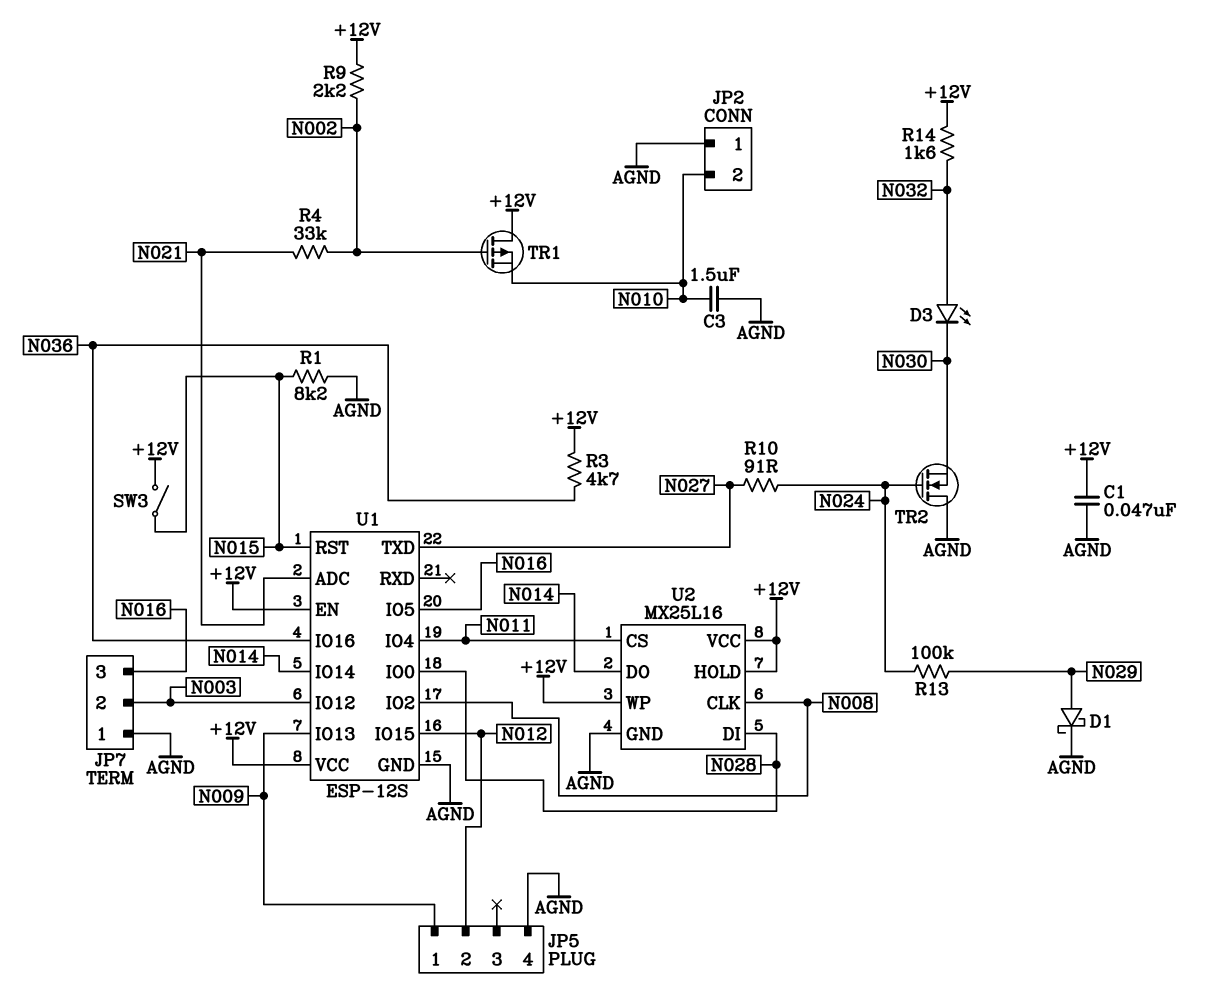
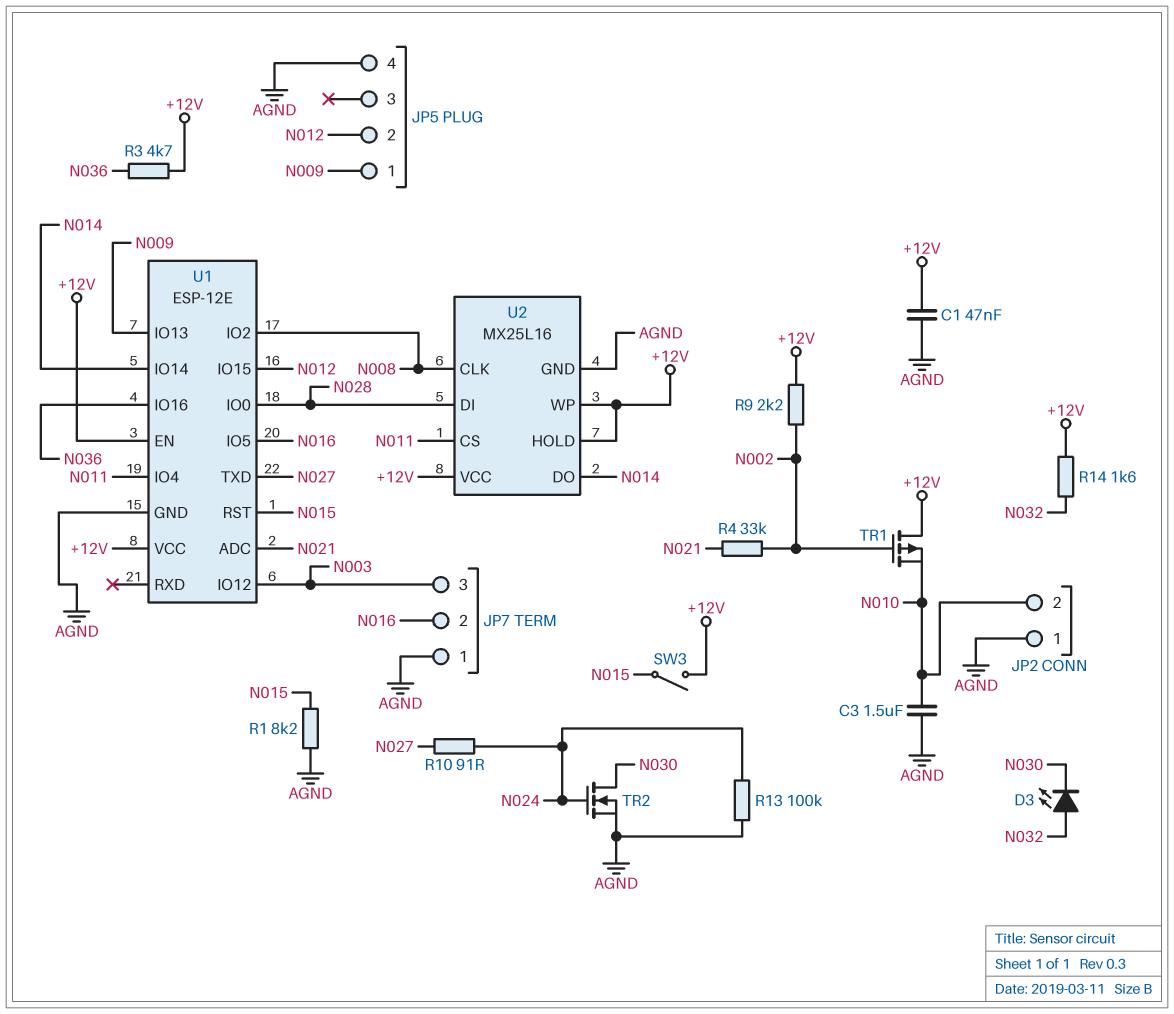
D1: schottky (A N029, K AGND) -> none
JP7 pin 2: N003 -> N016
JP7 pin 3: N016 -> N003
R13: 100k (N024, N029) -> 100k (AGND, N024)
TR2: NMOS (G N024, D AGND, S N030) -> NMOS (G N024, D N030, S AGND)
U1: ESP-12S -> ESP-12E

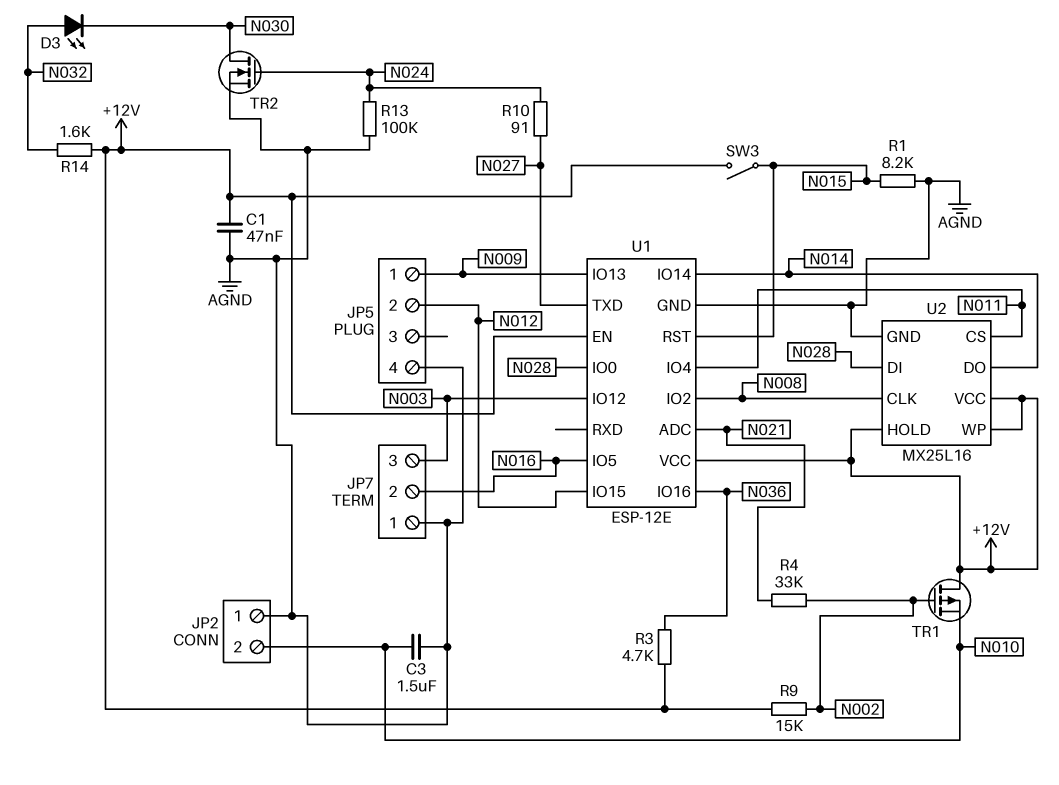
R9: 2.2k (+12V, N002) -> 15k (+12V, N002)

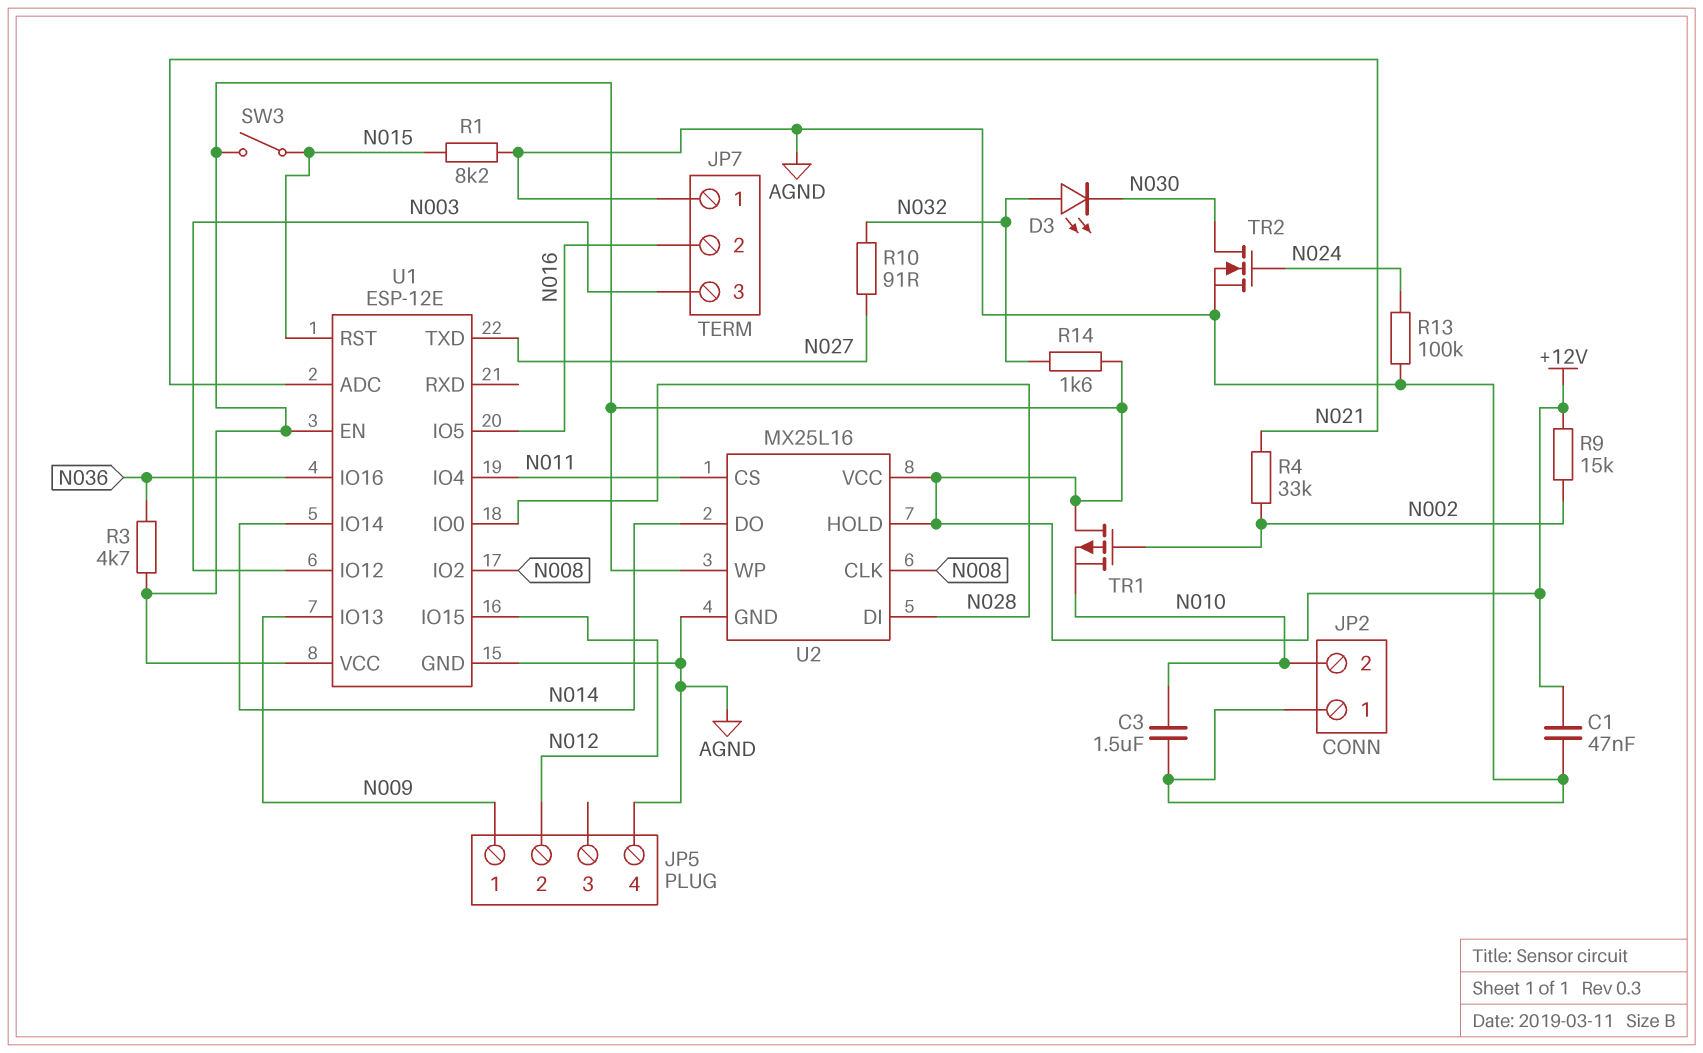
R10: 91 (N024, N027) -> 91 (N027, N032)

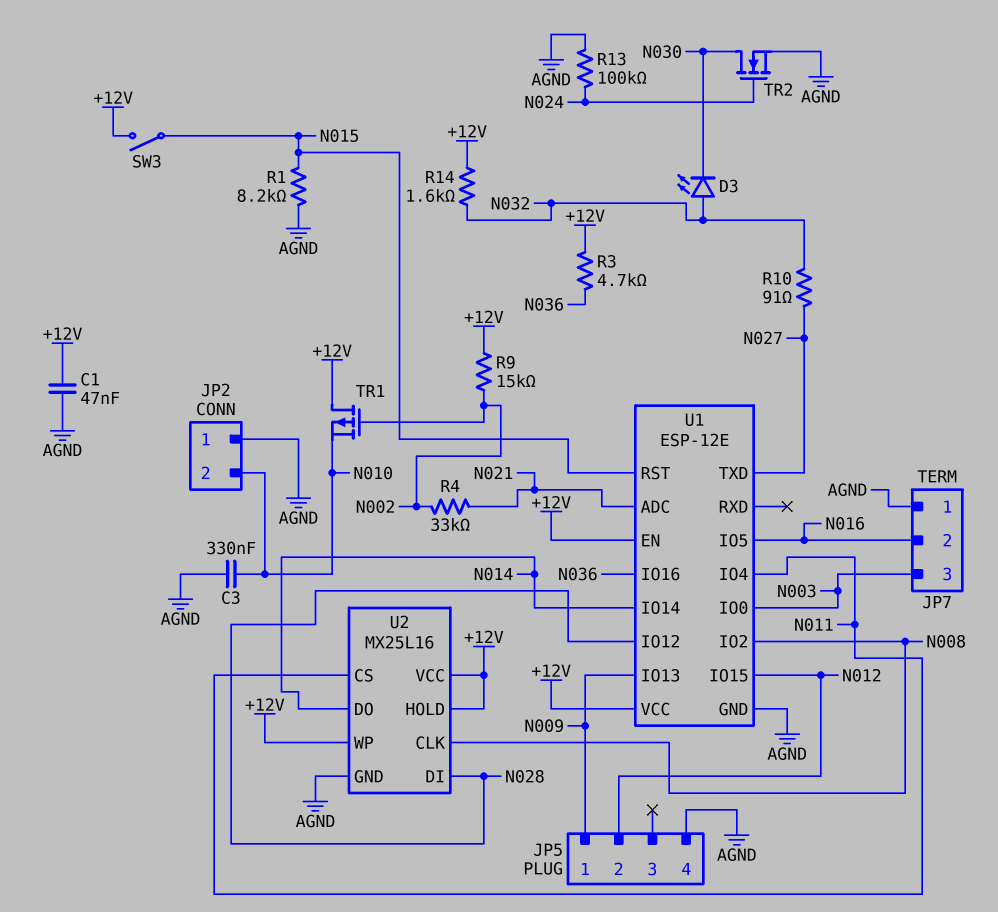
C3: 1.5uF (AGND, N010) -> 330nF (AGND, N010)
U1 pin IO0: N028 -> N003
U1 pin IO12: N003 -> N028

